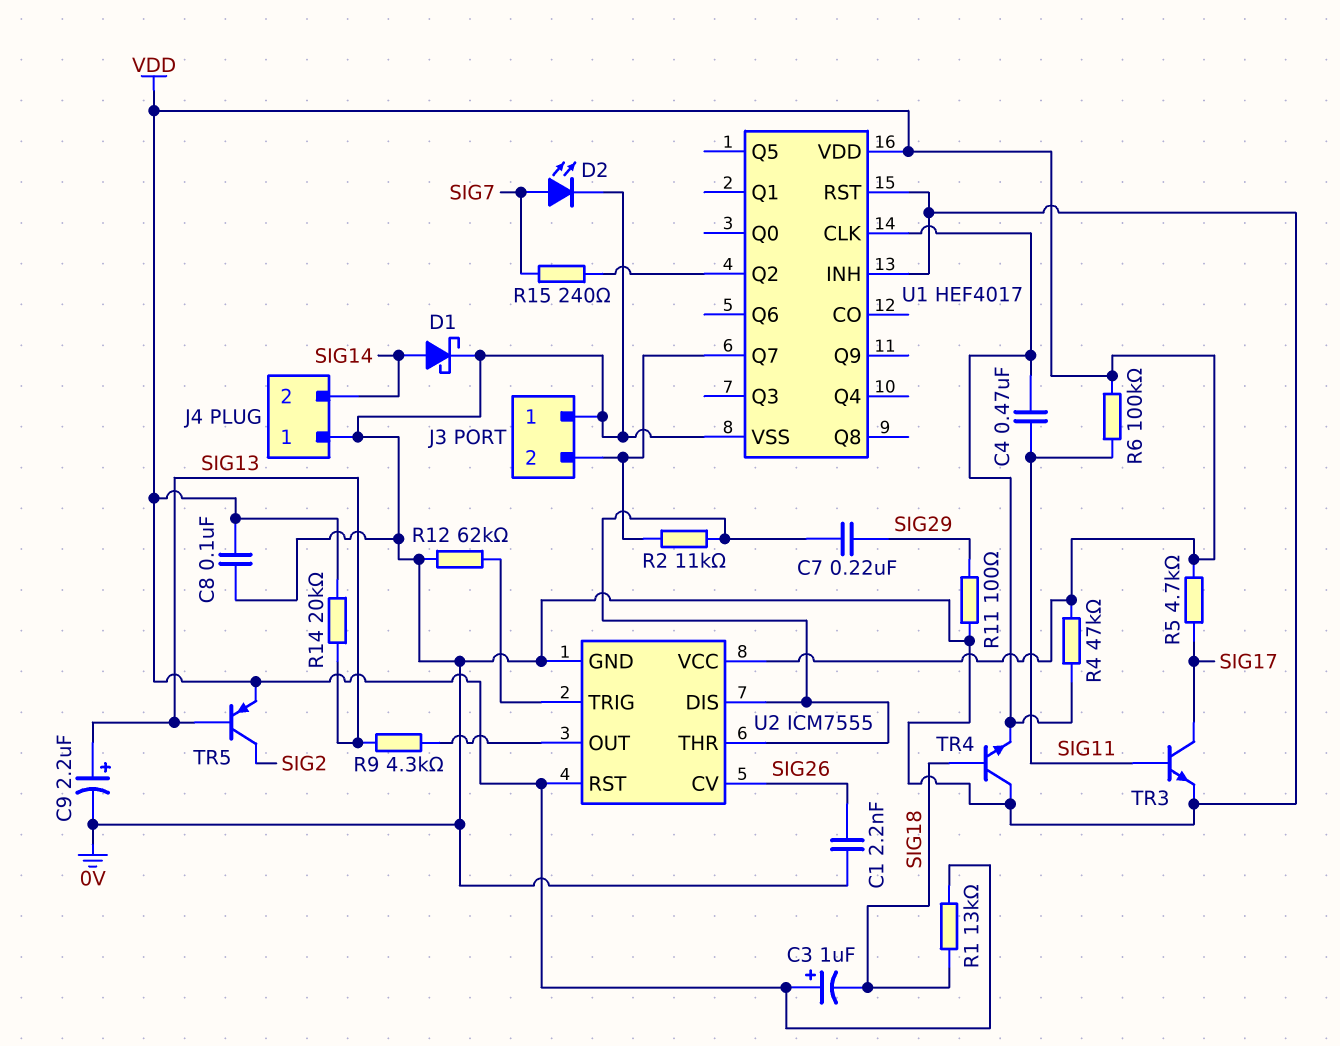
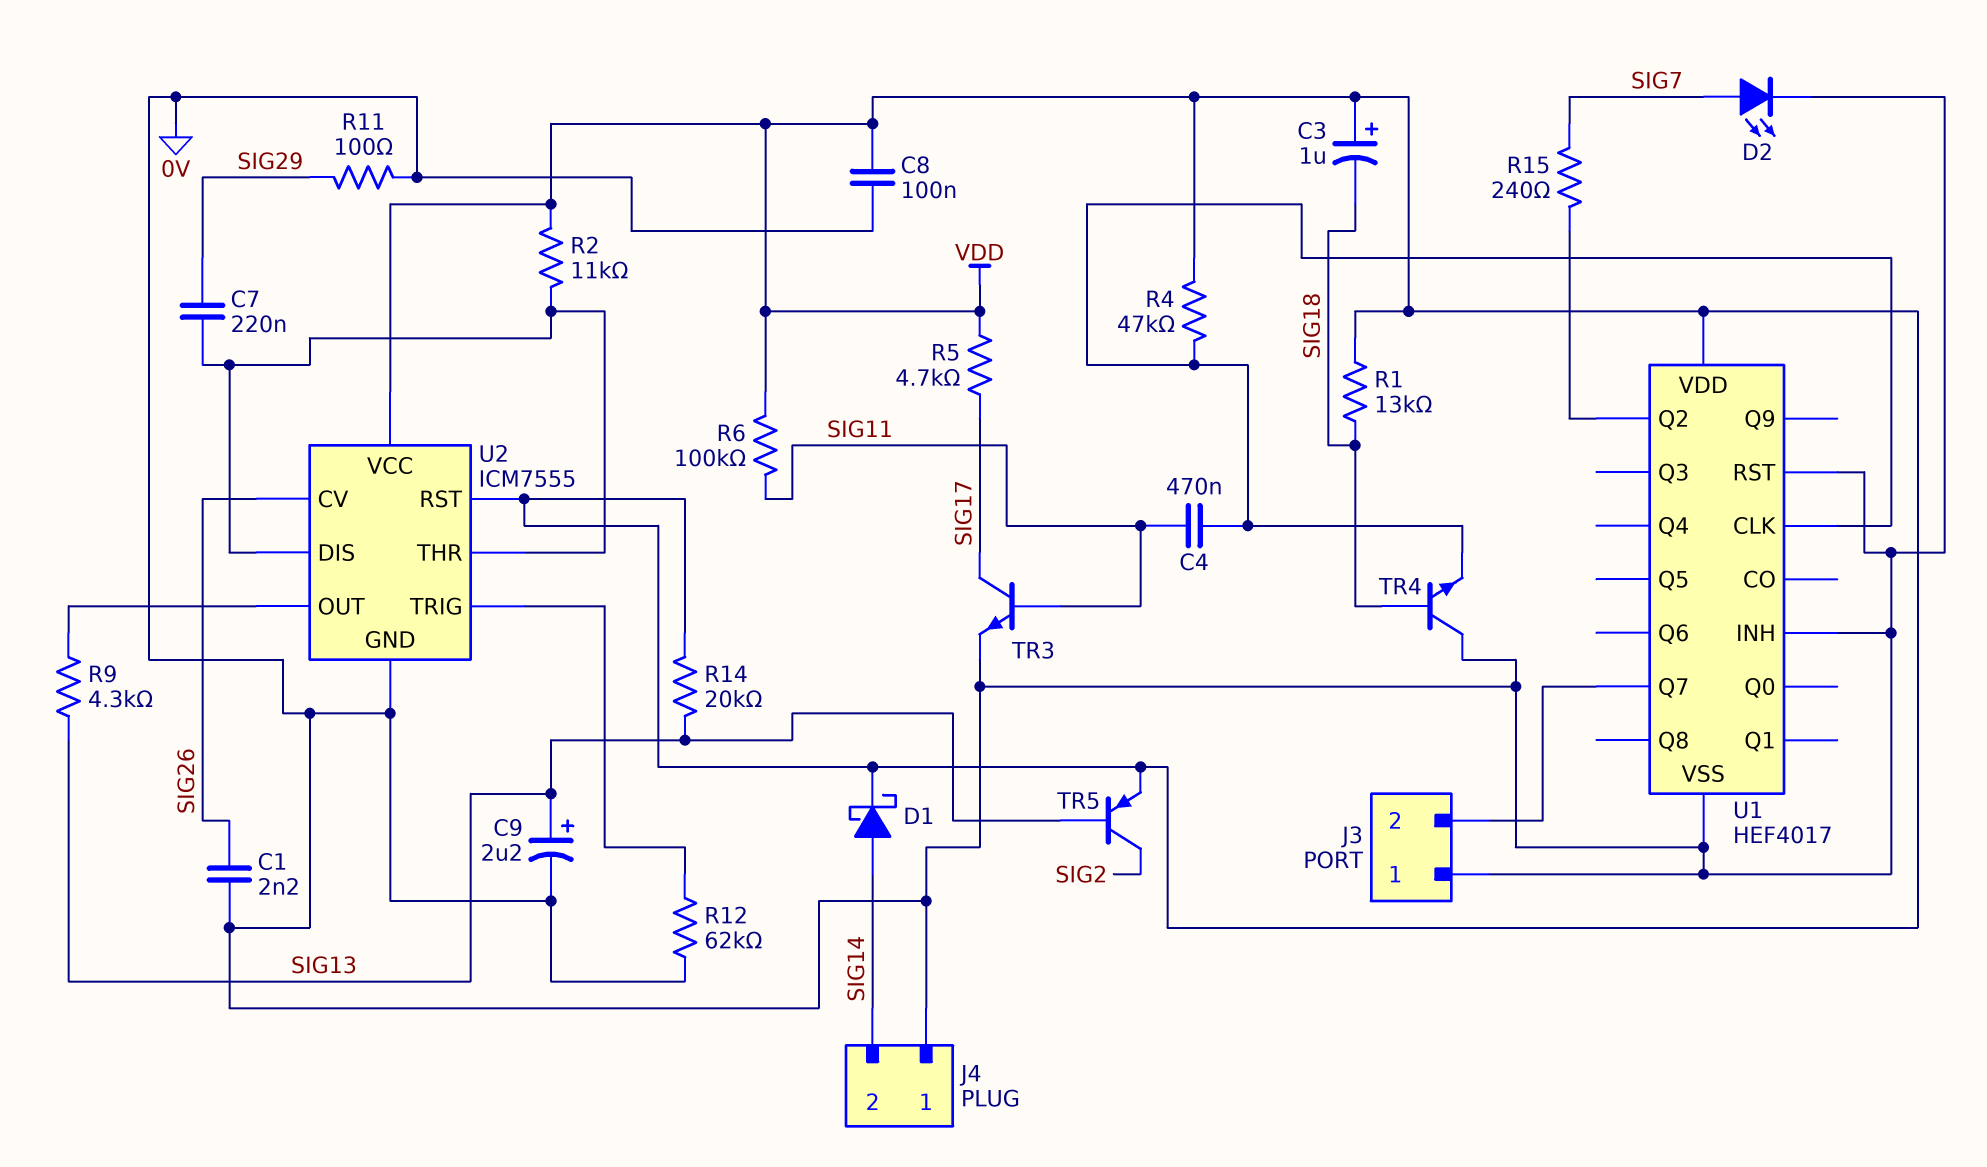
D1: schottky (A SIG14, K 0V) -> schottky (A SIG14, K VDD)
R2: 11k (J3/2, U2/DIS) -> 11k (U2/DIS, VDD)

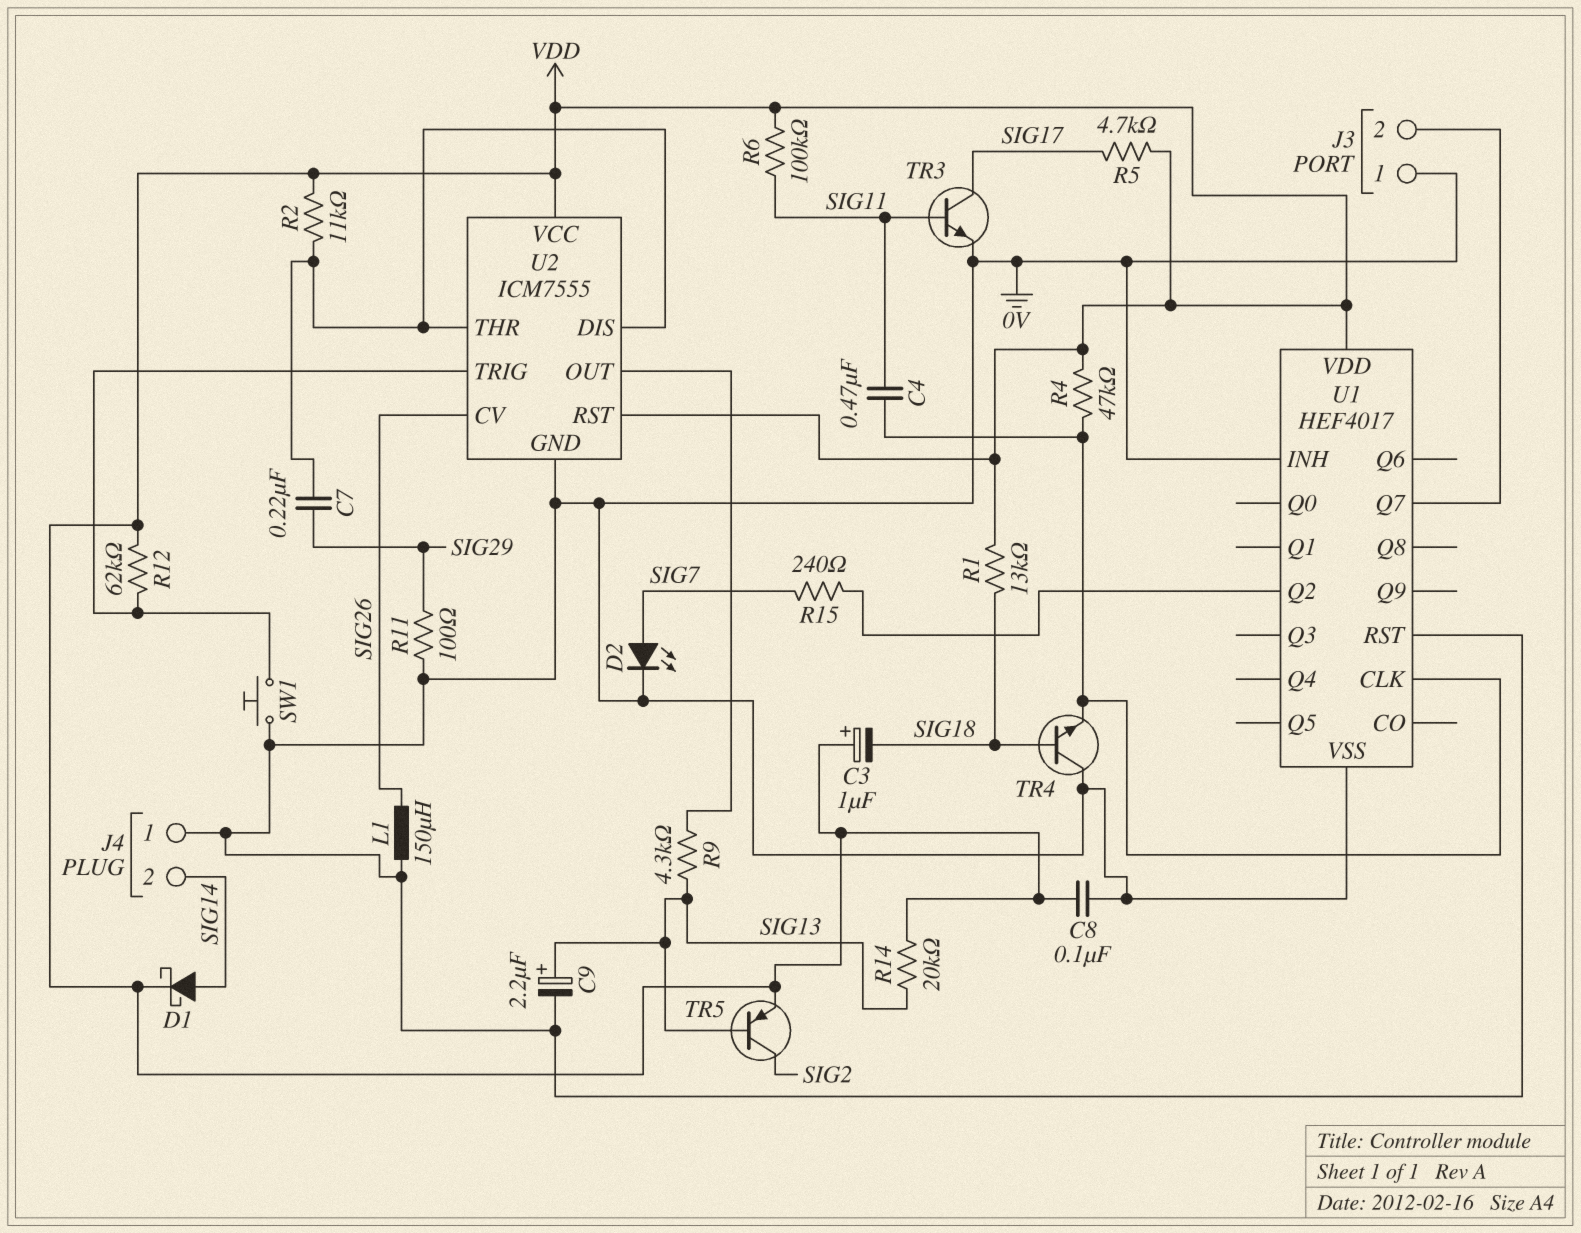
C1: 2.2nF (0V, SIG26) -> none
L1: none -> 150uH (0V, SIG26)
R12: 62k (0V, U2/TRIG) -> 62k (U2/TRIG, VDD)
SW1: none -> button (0V, U2/TRIG)

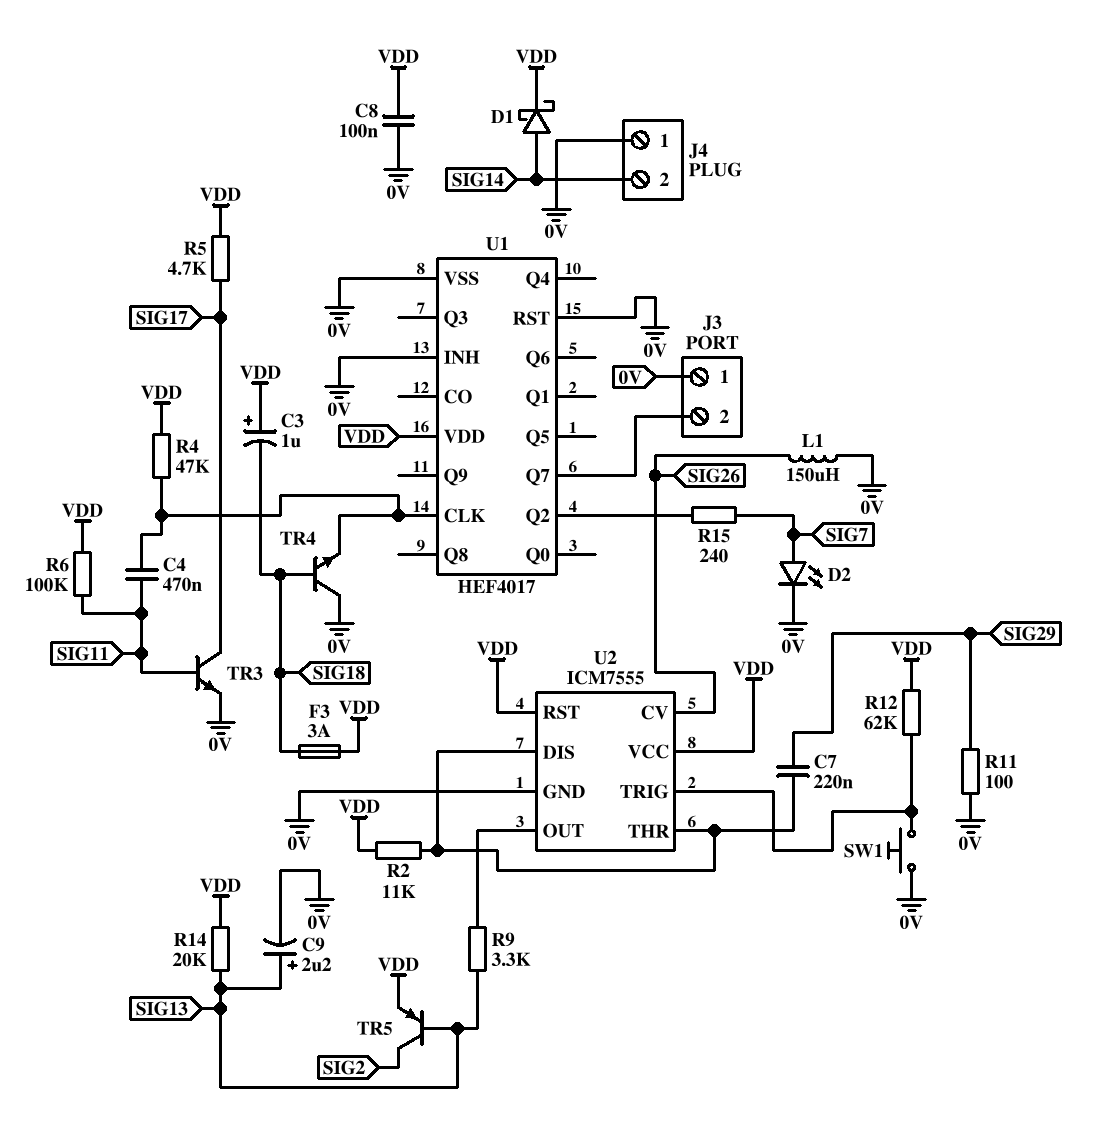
F3: none -> 3A (SIG18, VDD)
R1: 13k (SIG18, VDD) -> none
R9: 4.3k (SIG13, U2/OUT) -> 3.3k (SIG13, U2/OUT)

